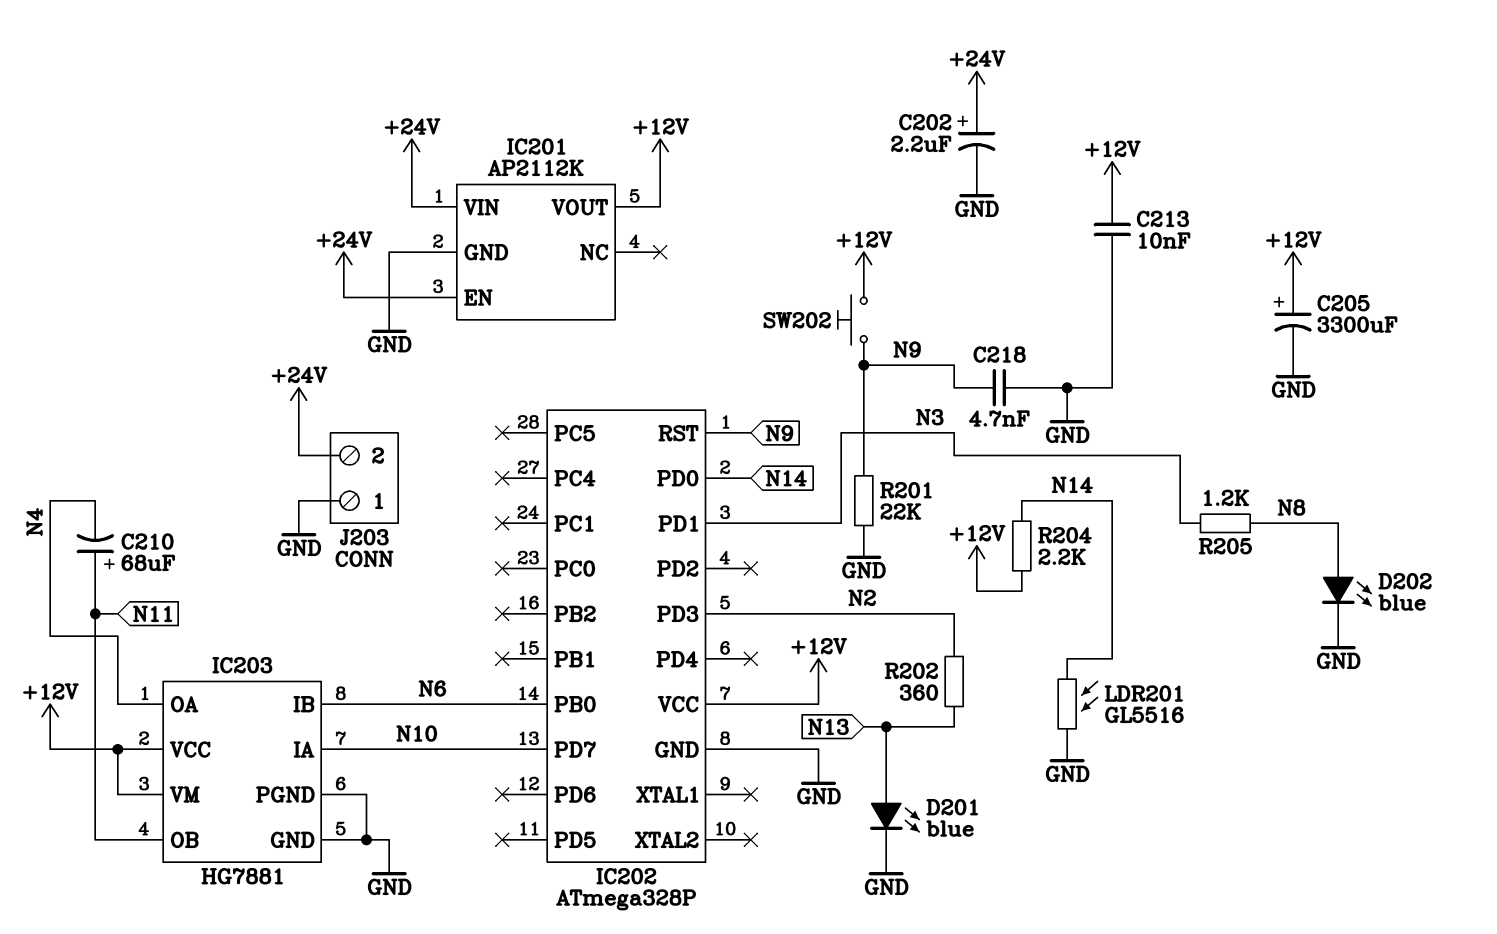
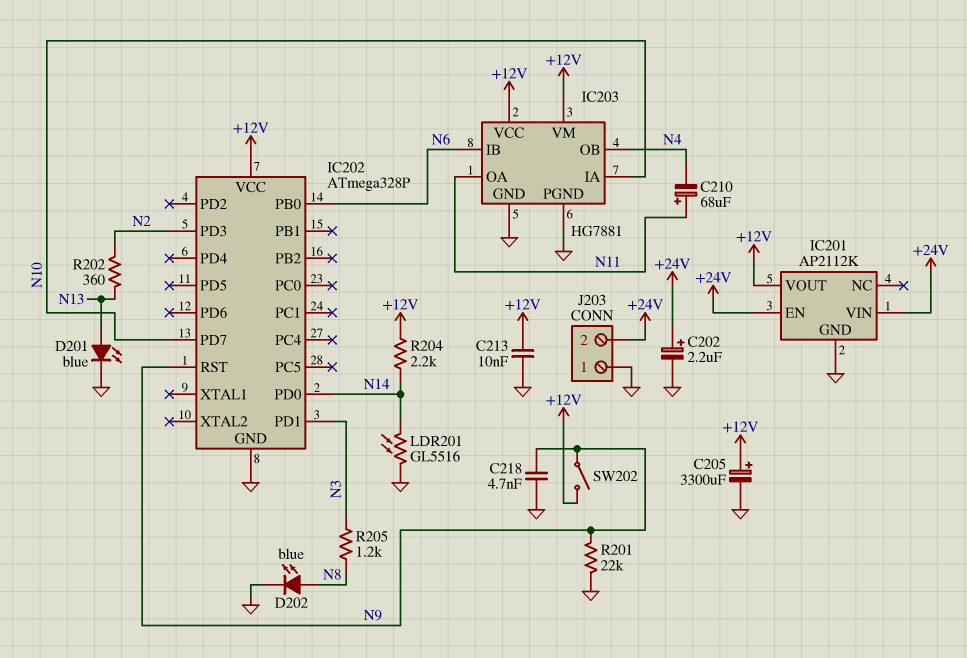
IC203 pin OA: N4 -> N11
IC203 pin OB: N11 -> N4
SW202: button (+12V, N9) -> switch (+12V, N9)

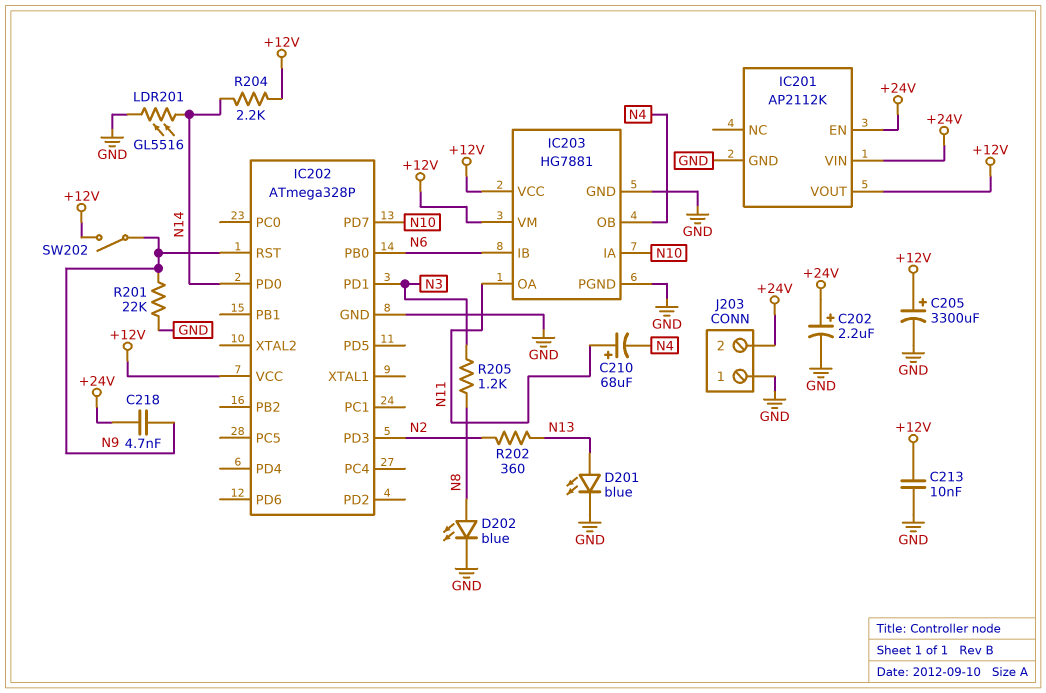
C218: 4.7nF (GND, N9) -> 4.7nF (+24V, N9)

